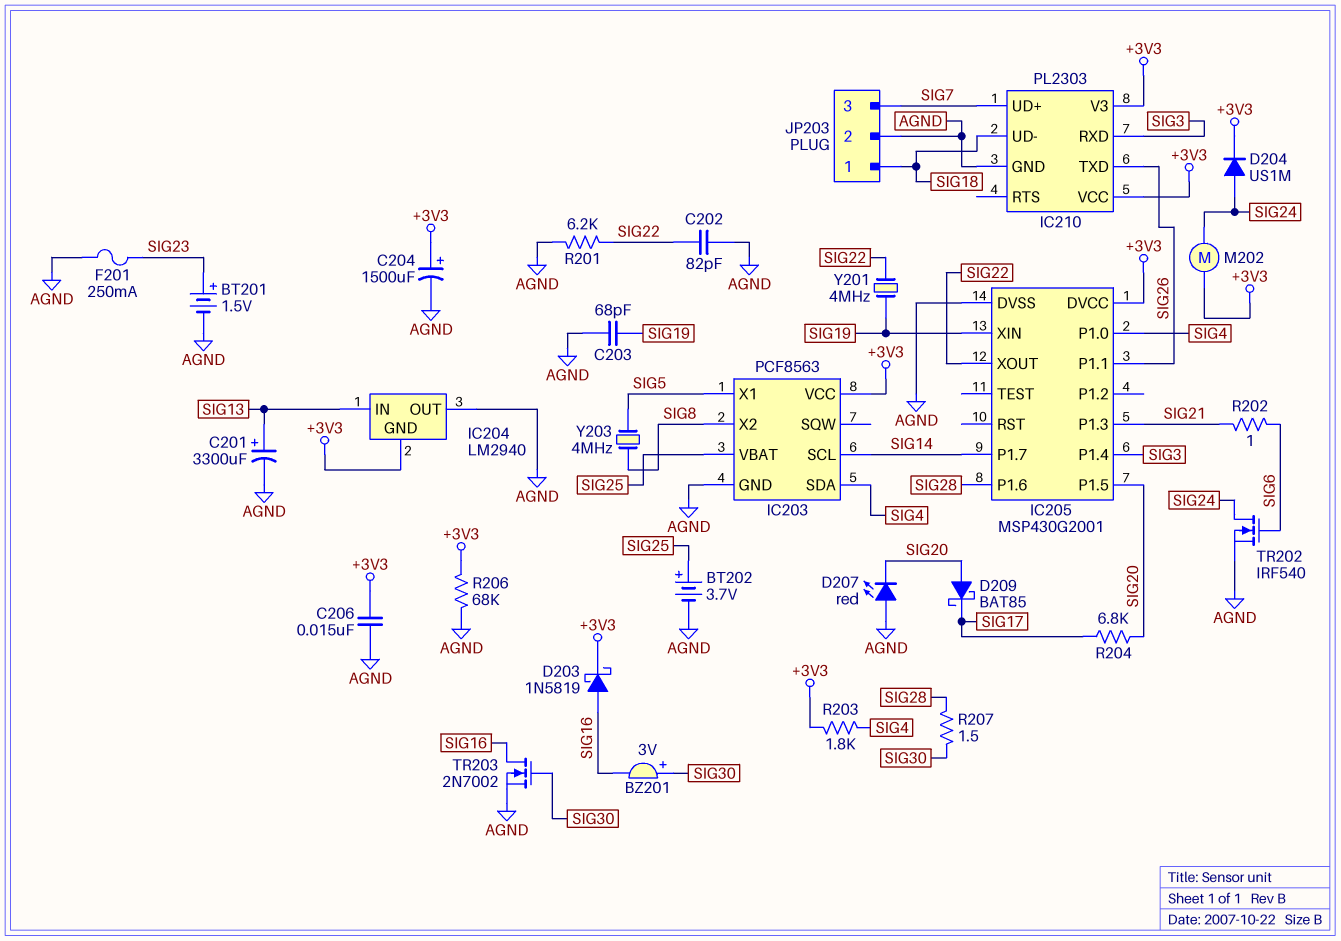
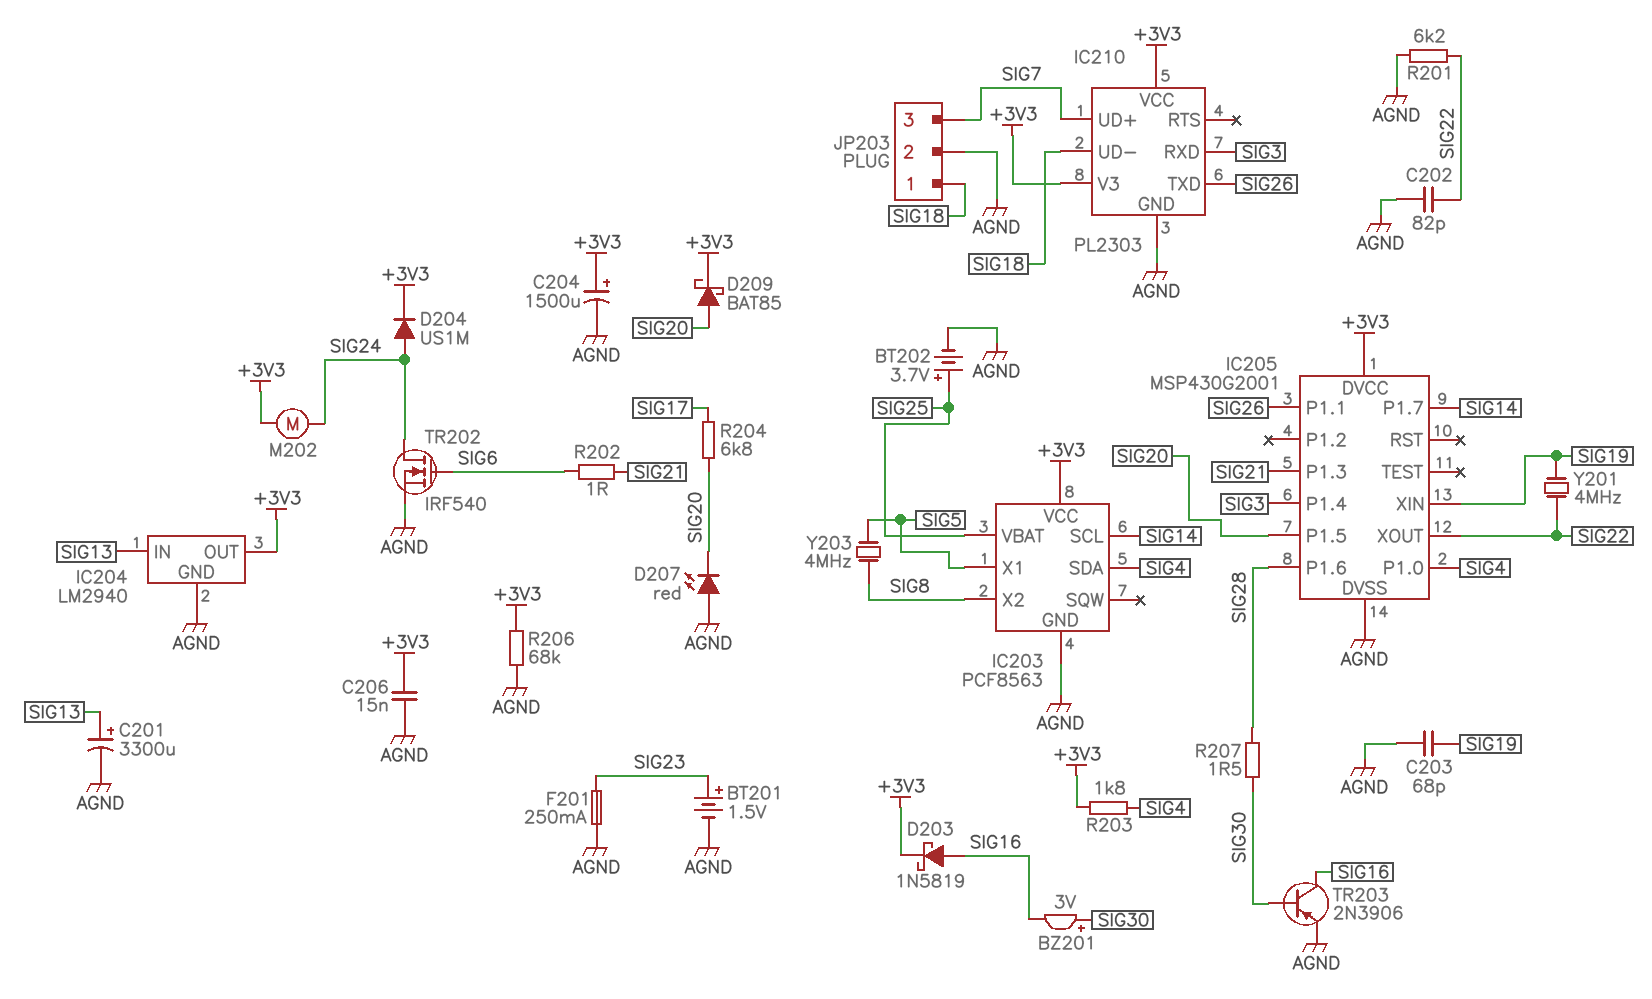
D209: schottky BAT85 (A SIG20, K SIG17) -> schottky BAT85 (A SIG20, K +3V3)
IC204 pin GND: +3V3 -> AGND
IC204 pin OUT: AGND -> +3V3
TR203: NMOS 2N7002 (G SIG30, D SIG16, S AGND) -> PNP 2N3906 (B SIG30, C SIG16, E AGND)

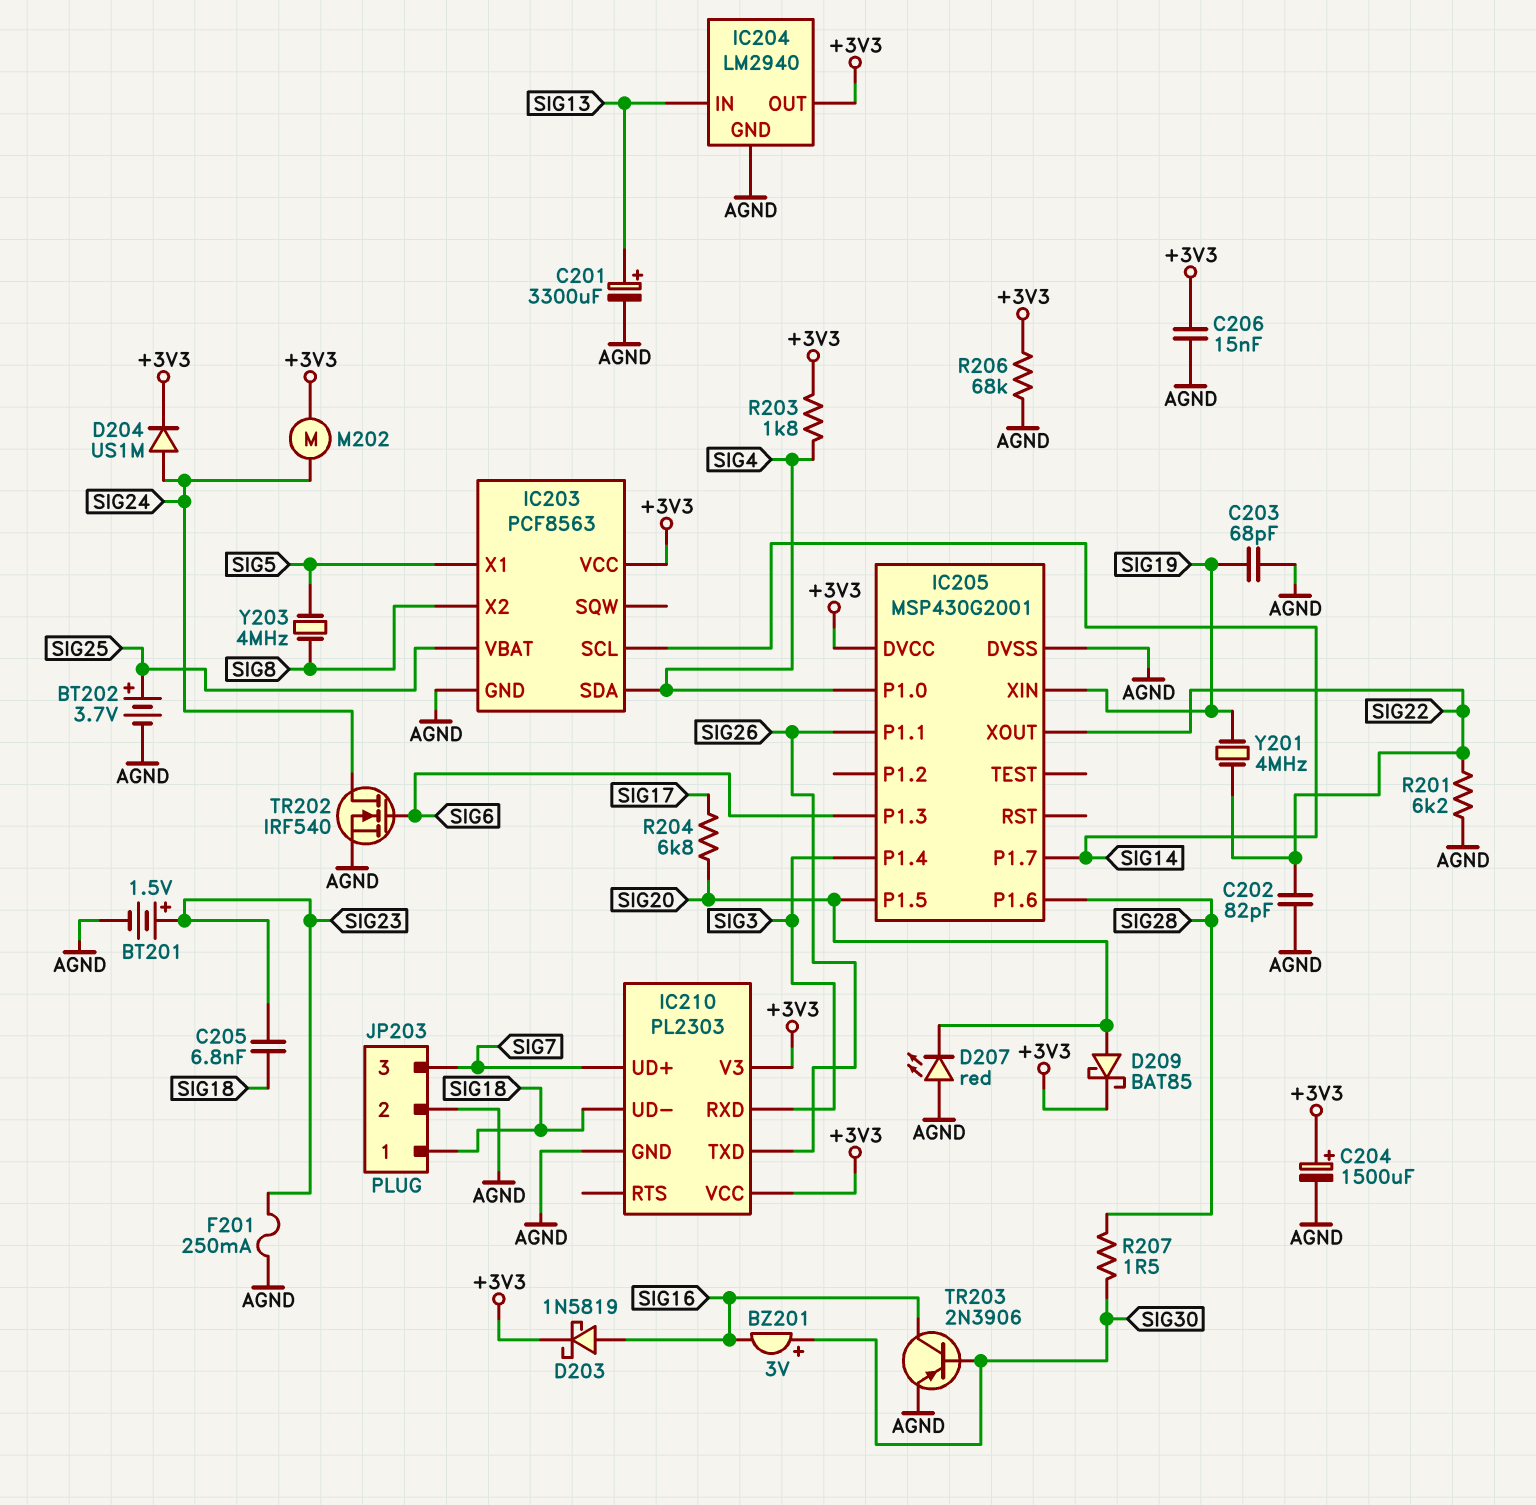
C205: none -> 6.8nF (SIG18, SIG23)
IC205 pin P1.3: SIG21 -> SIG6
R202: 1 (SIG6, SIG21) -> none

